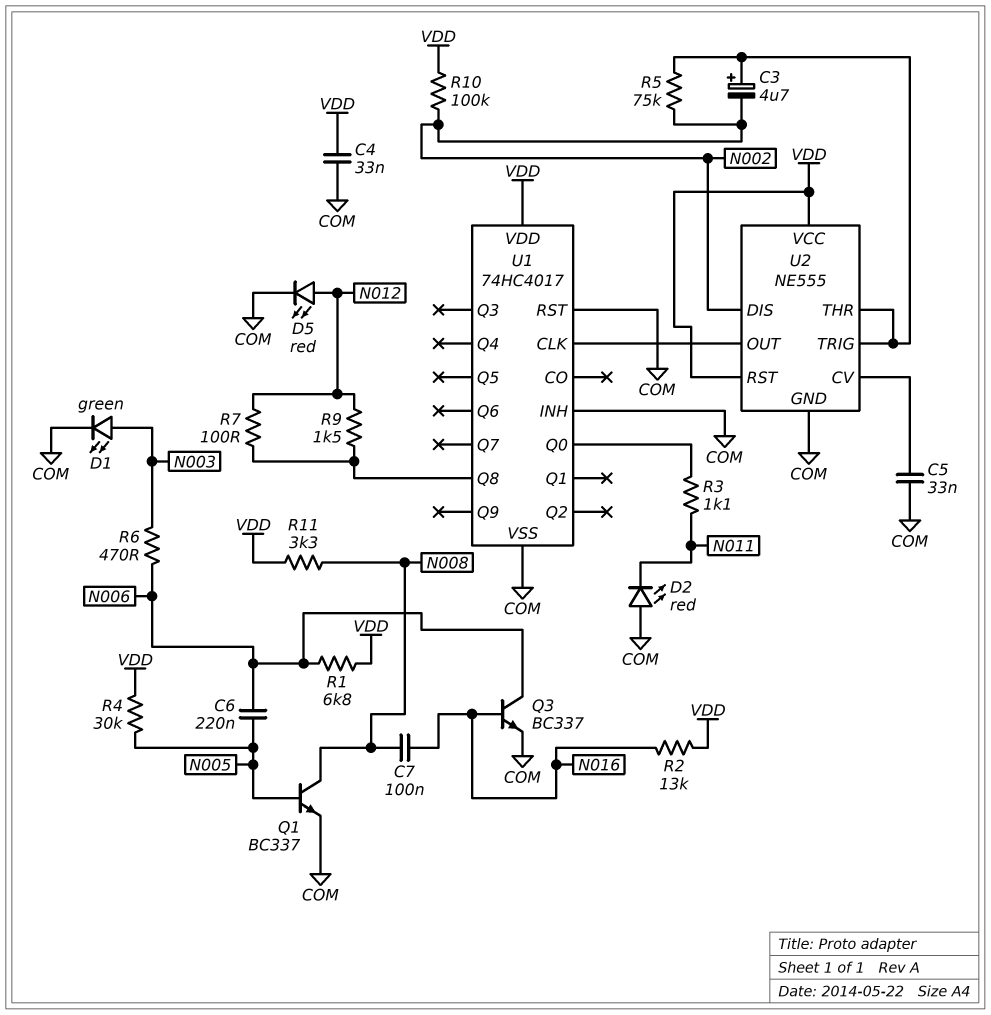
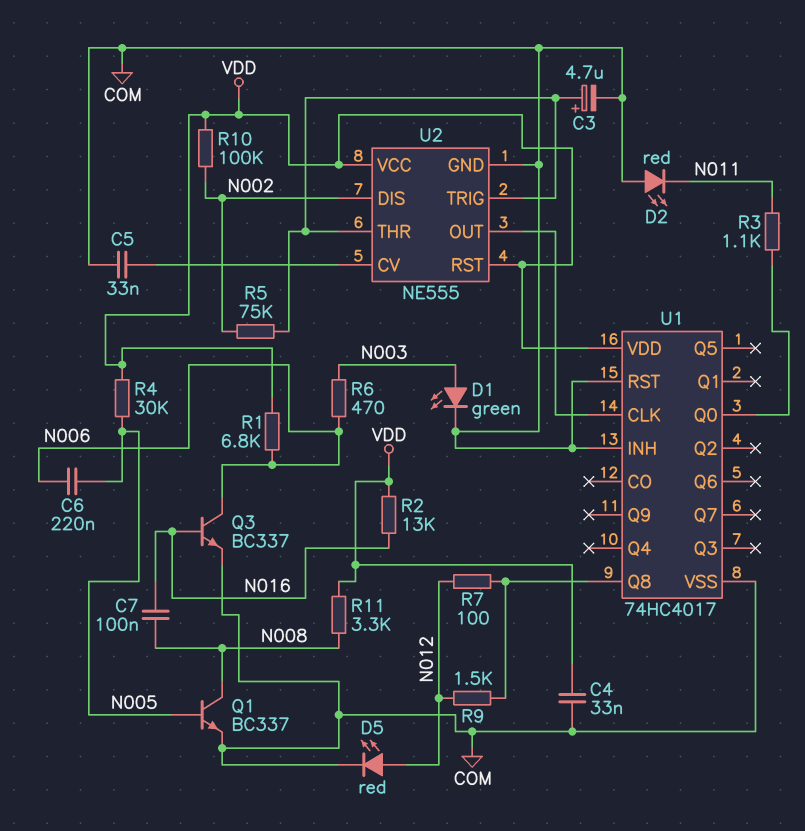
C3: 4.7uF (plus U2/THR, minus N002) -> 4.7uF (plus U2/THR, minus COM)

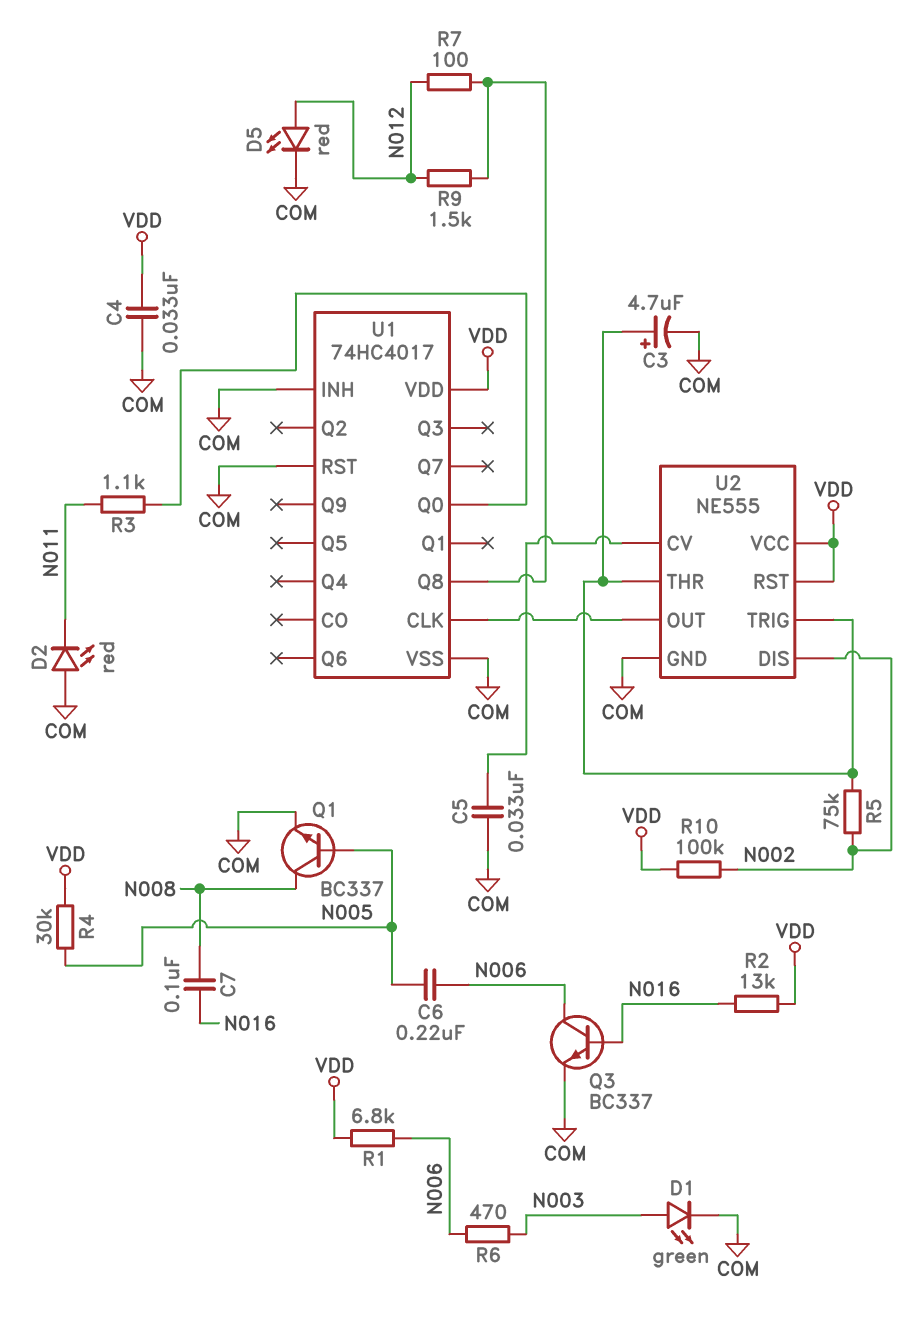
R11: 3.3k (N008, VDD) -> none

